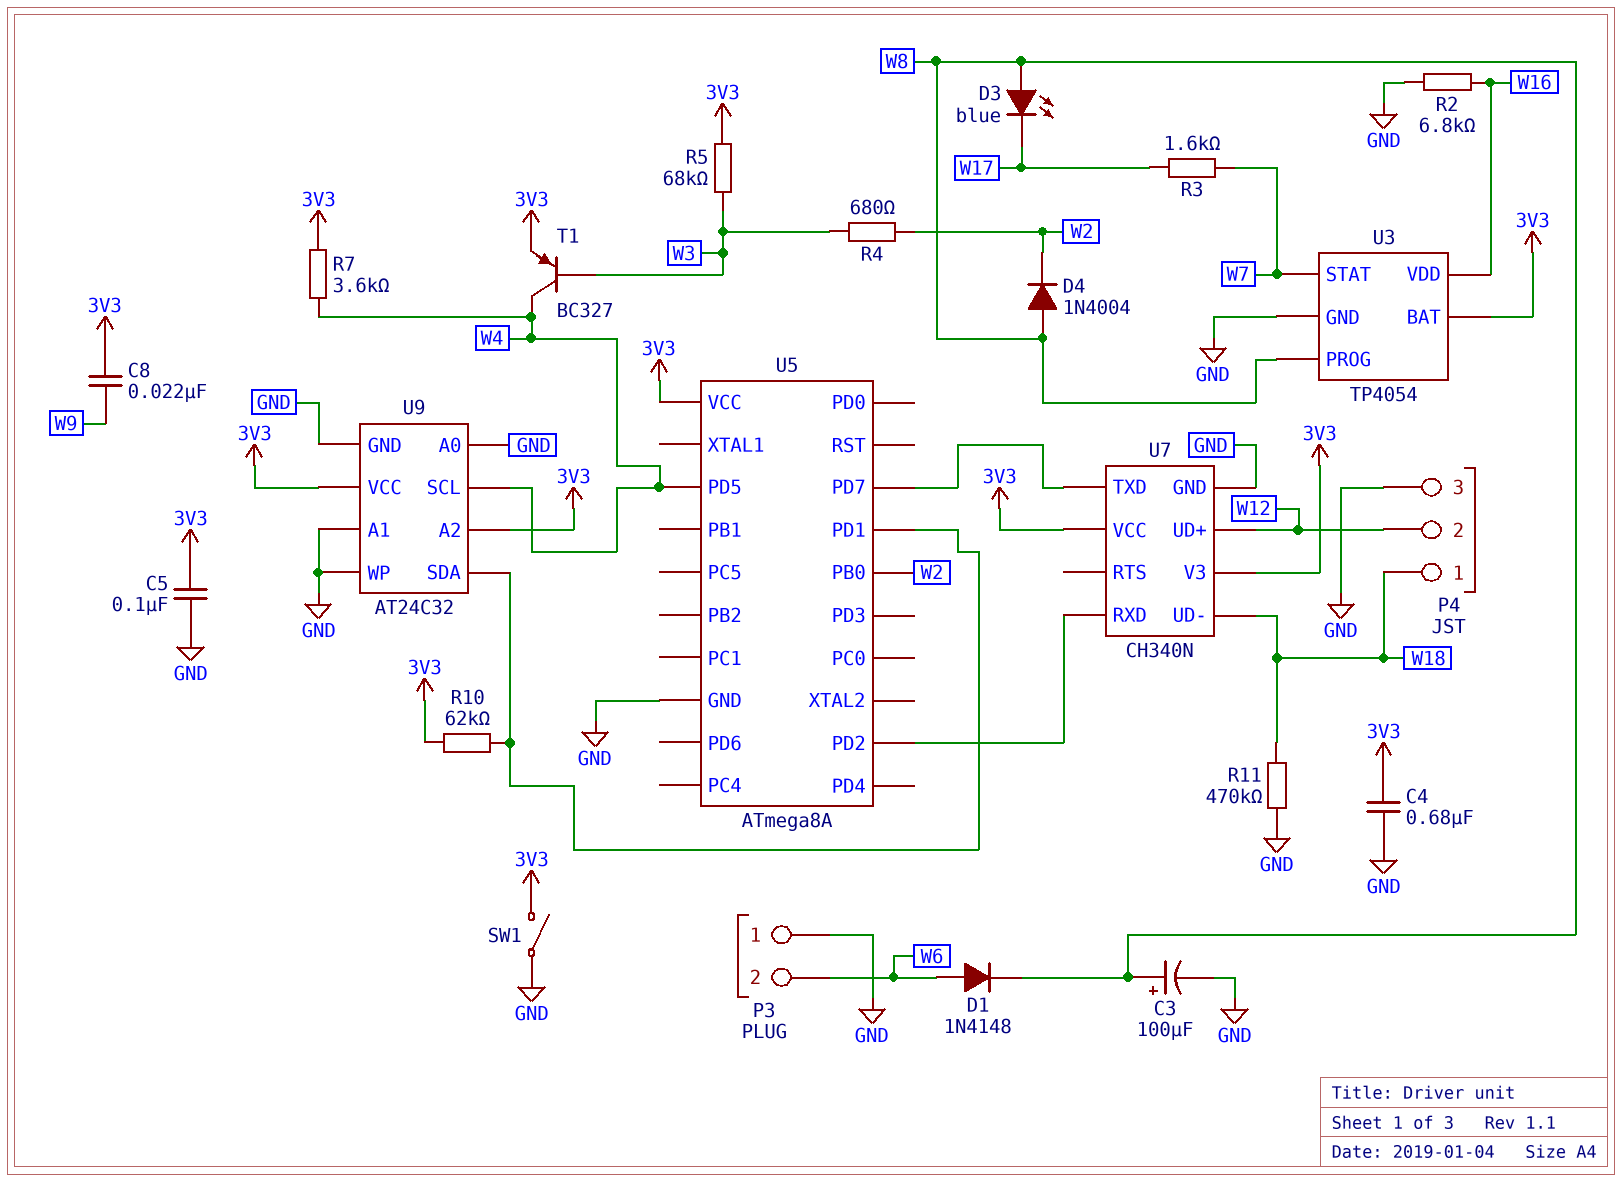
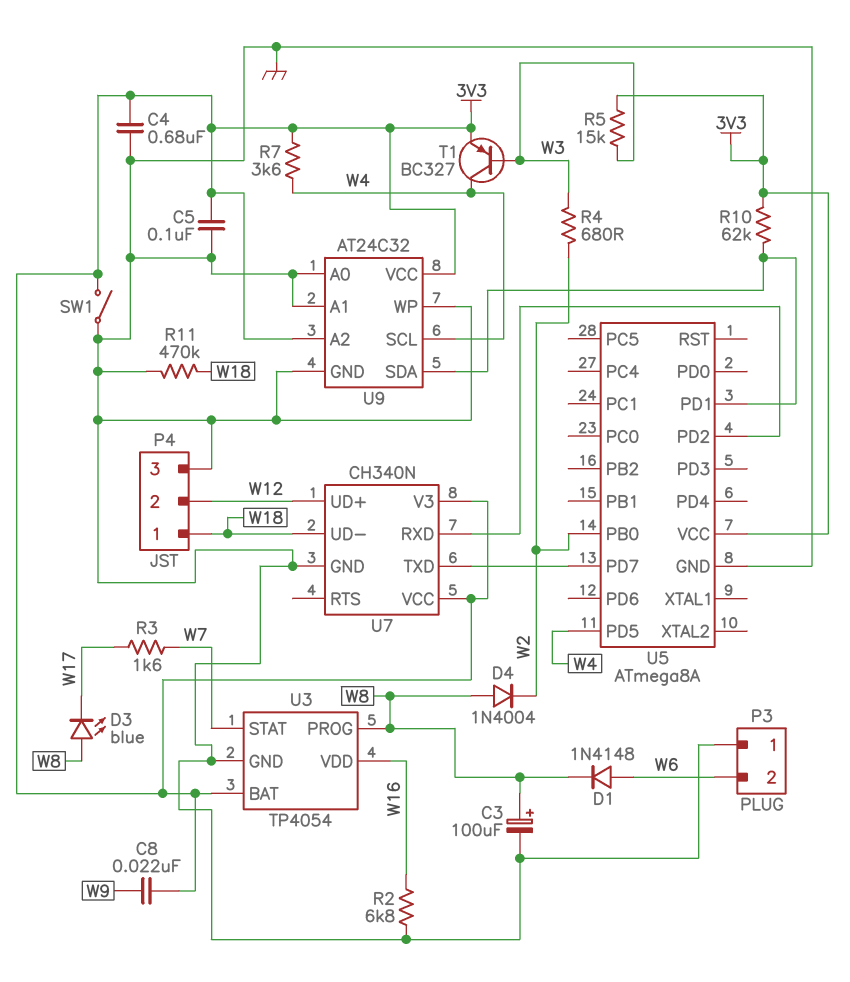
R5: 68k (3V3, W3) -> 15k (3V3, W3)

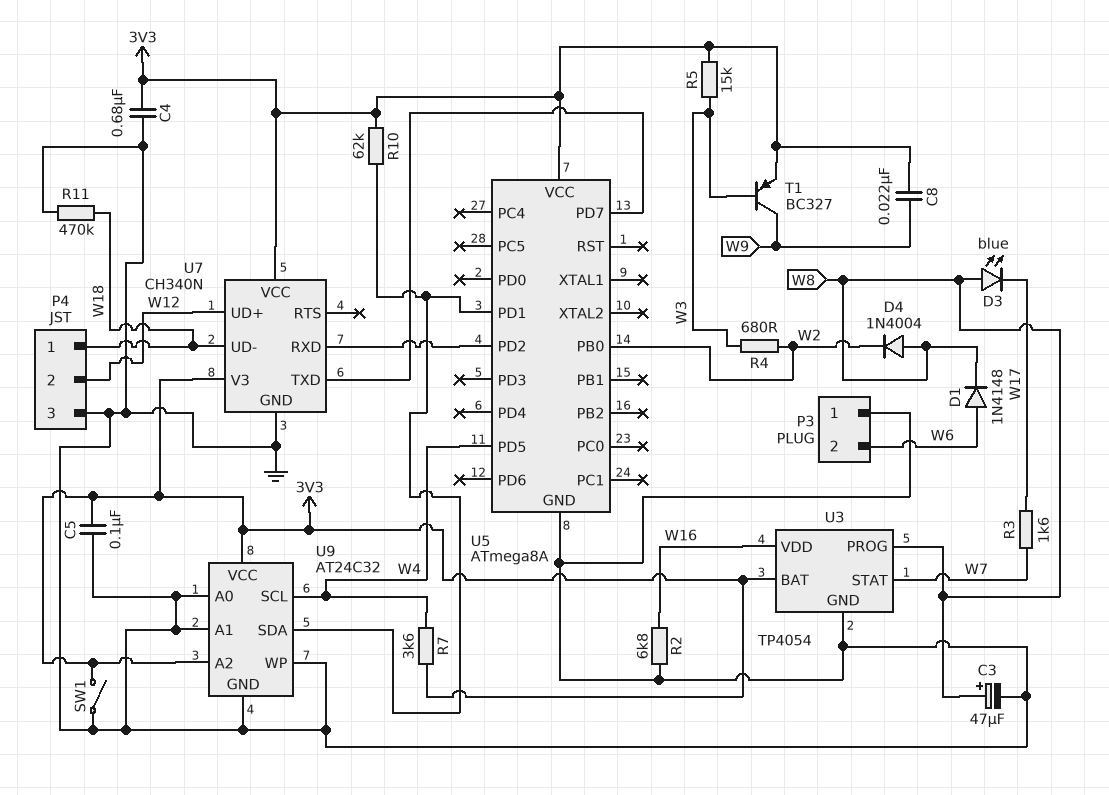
C3: 100uF (plus W8, minus GND) -> 47uF (plus W8, minus GND)
T1: PNP BC327 (B W3, C W4, E 3V3) -> PNP BC327 (B W3, C W9, E 3V3)

